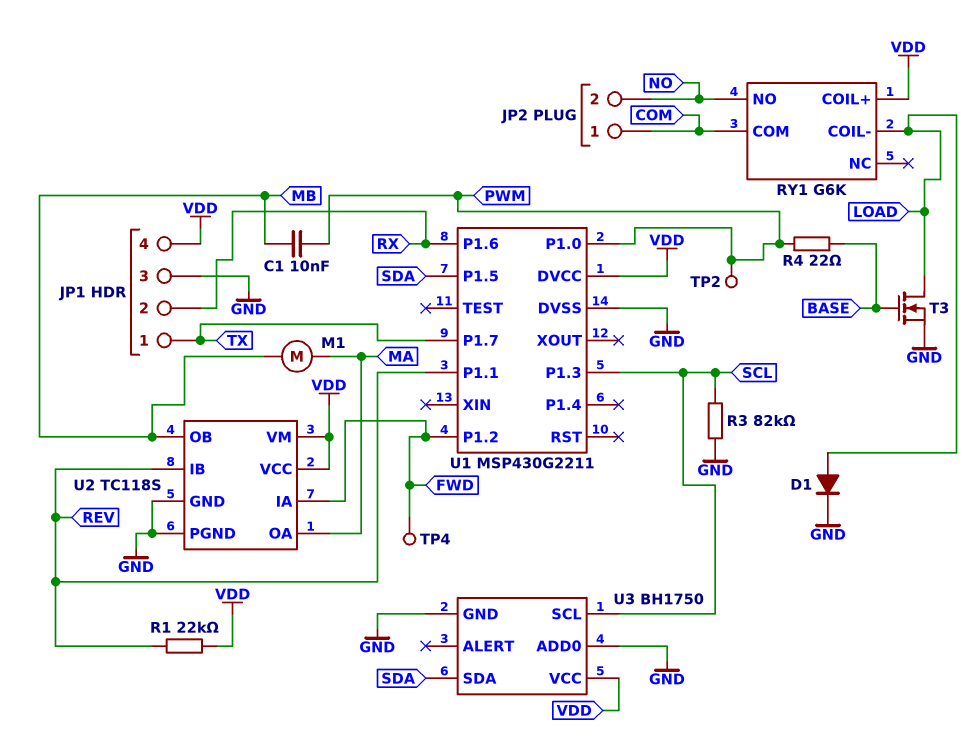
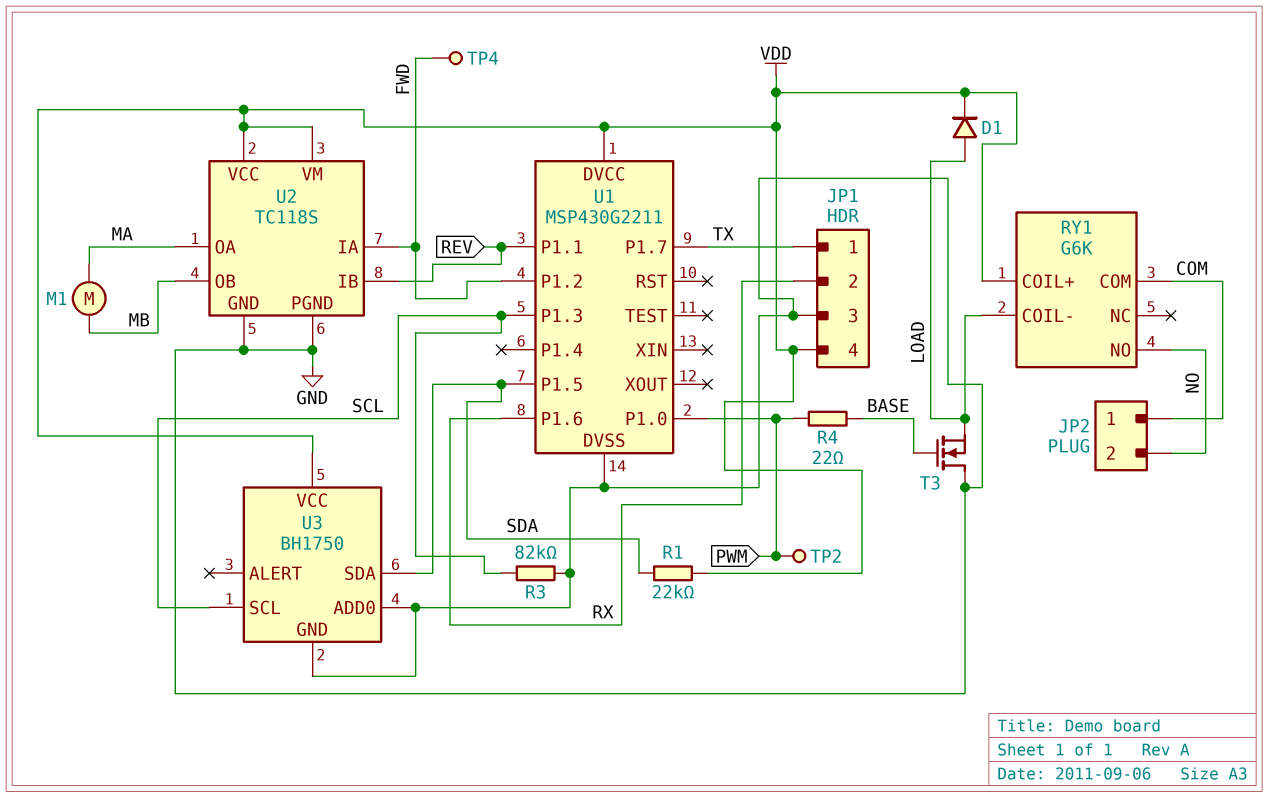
C1: 10nF (MB, PWM) -> none
D1: diode (A LOAD, K GND) -> diode (A LOAD, K VDD)
R1: 22k (REV, VDD) -> 22k (SDA, VDD)
T3: NMOS (G BASE, D LOAD, S GND) -> NMOS (G BASE, D GND, S LOAD)

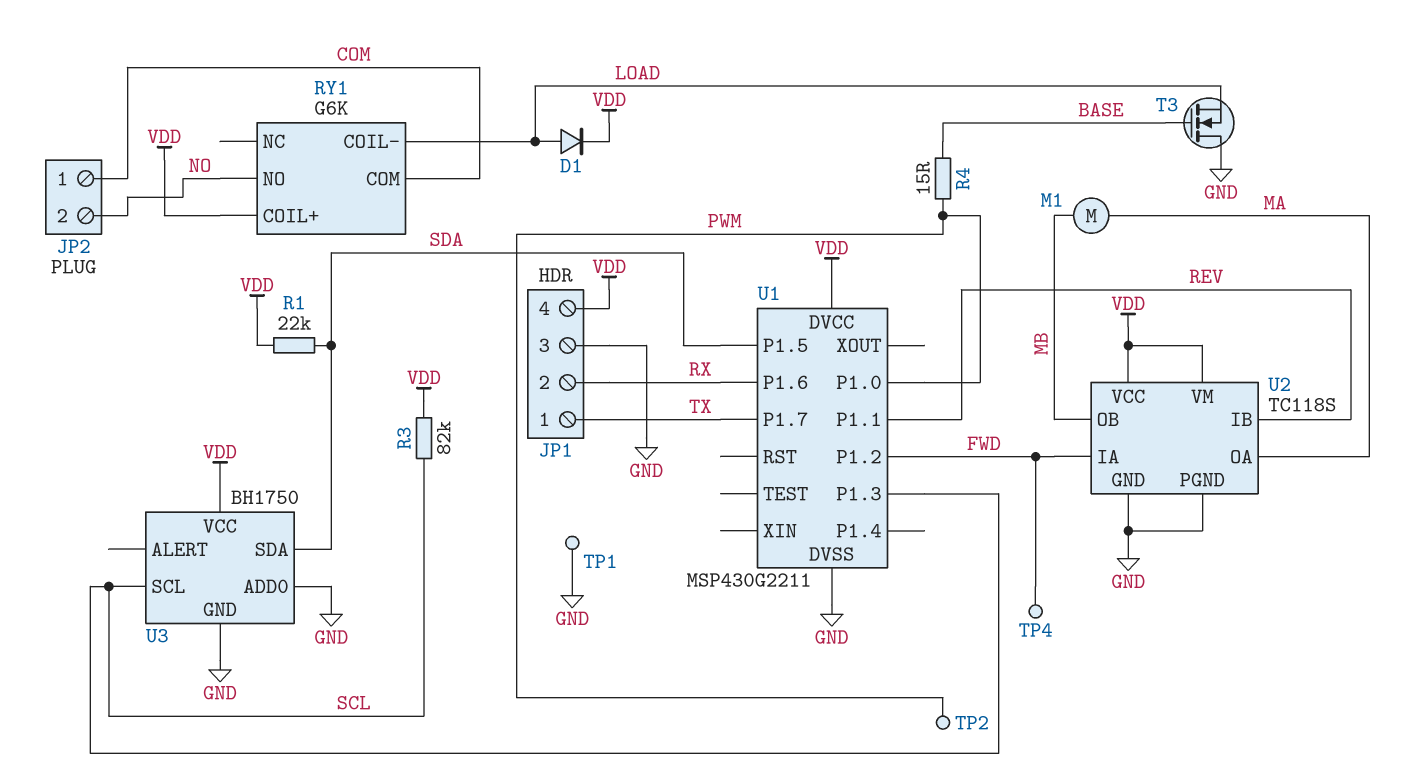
R3: 82k (GND, SCL) -> 82k (SCL, VDD)
R4: 22 (BASE, PWM) -> 15 (BASE, PWM)
TP1: none -> test point (GND)

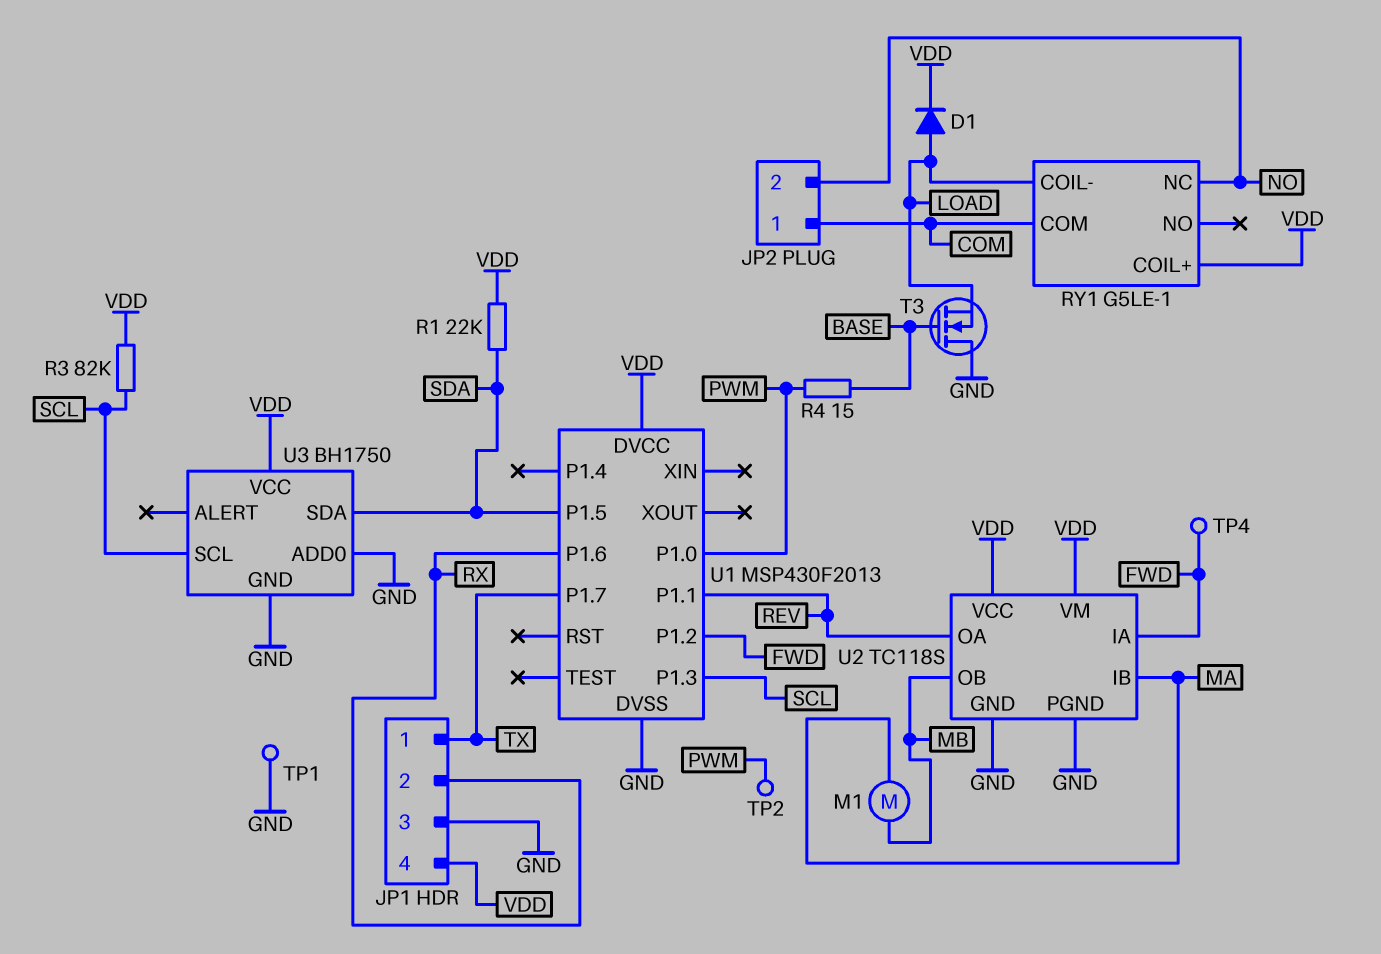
RY1: G6K -> G5LE-1
RY1 pin NC: none -> NO
RY1 pin NO: NO -> none
U1: MSP430G2211 -> MSP430F2013
U2 pin IB: REV -> MA
U2 pin OA: MA -> REV

